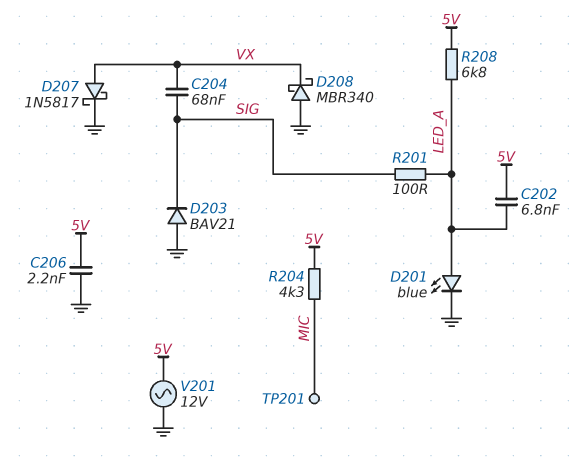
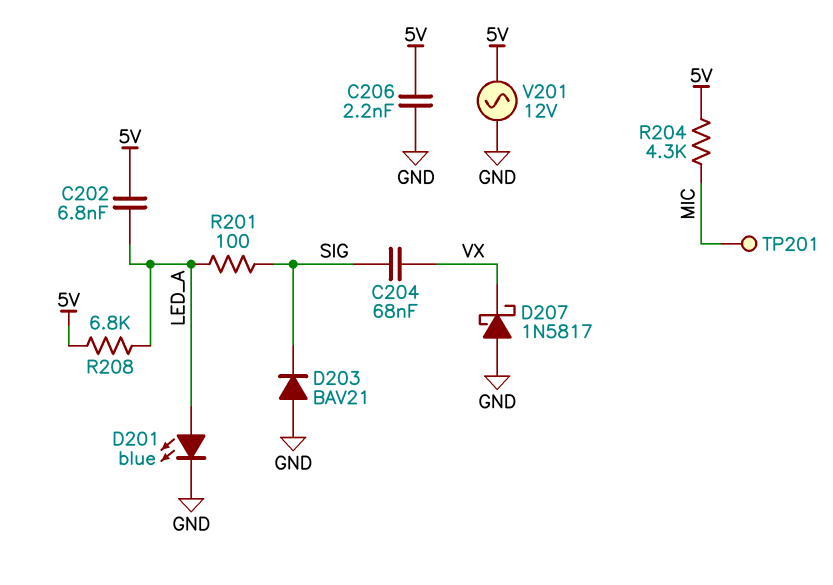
D207: schottky 1N5817 (A VX, K GND) -> schottky 1N5817 (A GND, K VX)
D208: schottky MBR340 (A GND, K VX) -> none

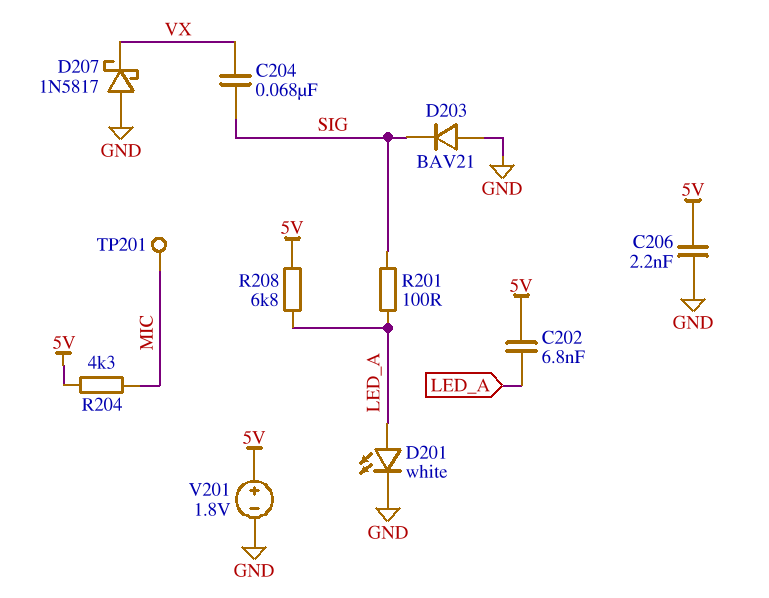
D201: LED blue (A LED_A, K GND) -> LED white (A LED_A, K GND)
V201: AC 12V (5V, GND) -> 1.8V (plus 5V, minus GND)

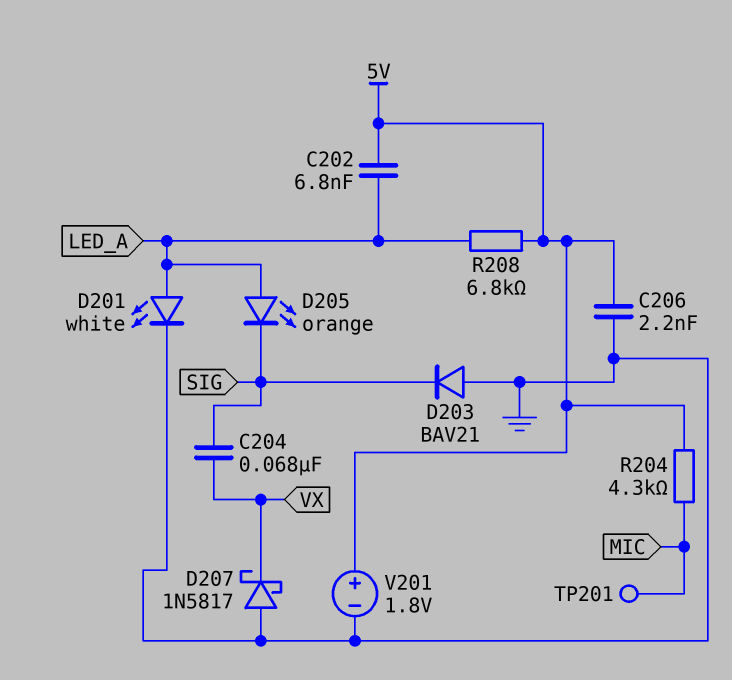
D205: none -> LED orange (A LED_A, K SIG)
R201: 100 (LED_A, SIG) -> none

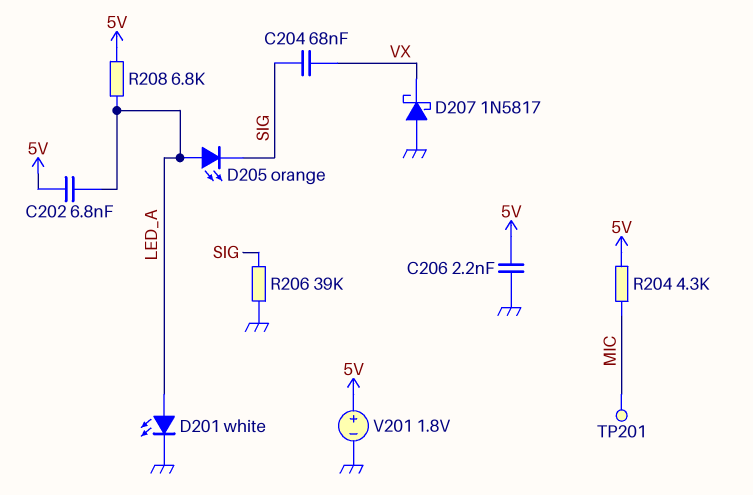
D203: diode BAV21 (A GND, K SIG) -> none
R206: none -> 39k (GND, SIG)

